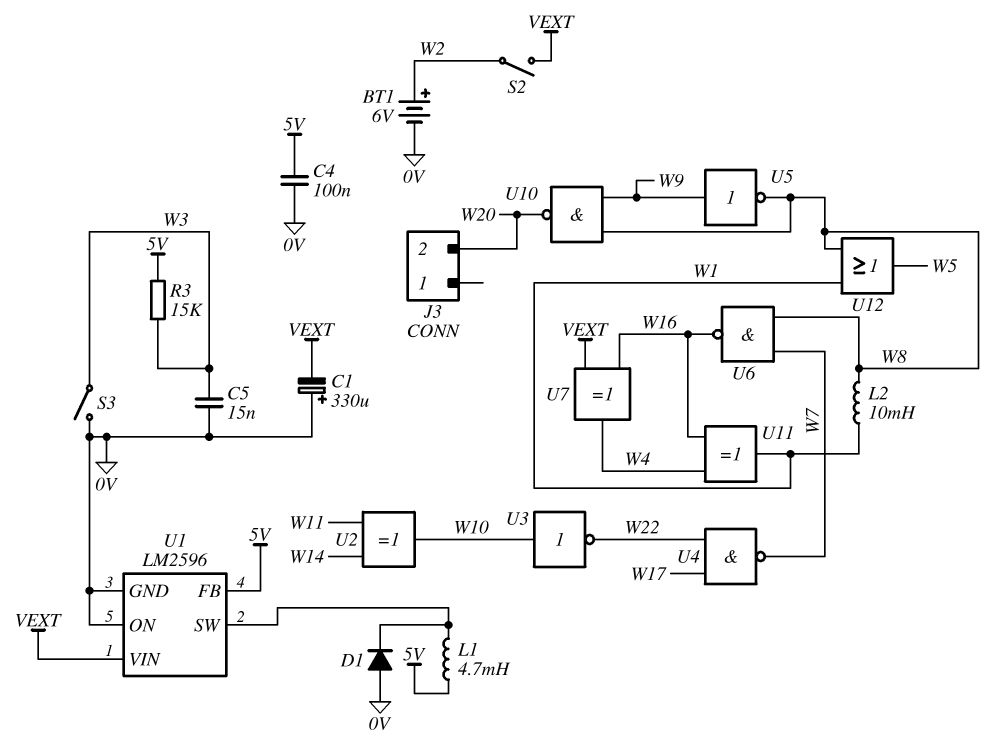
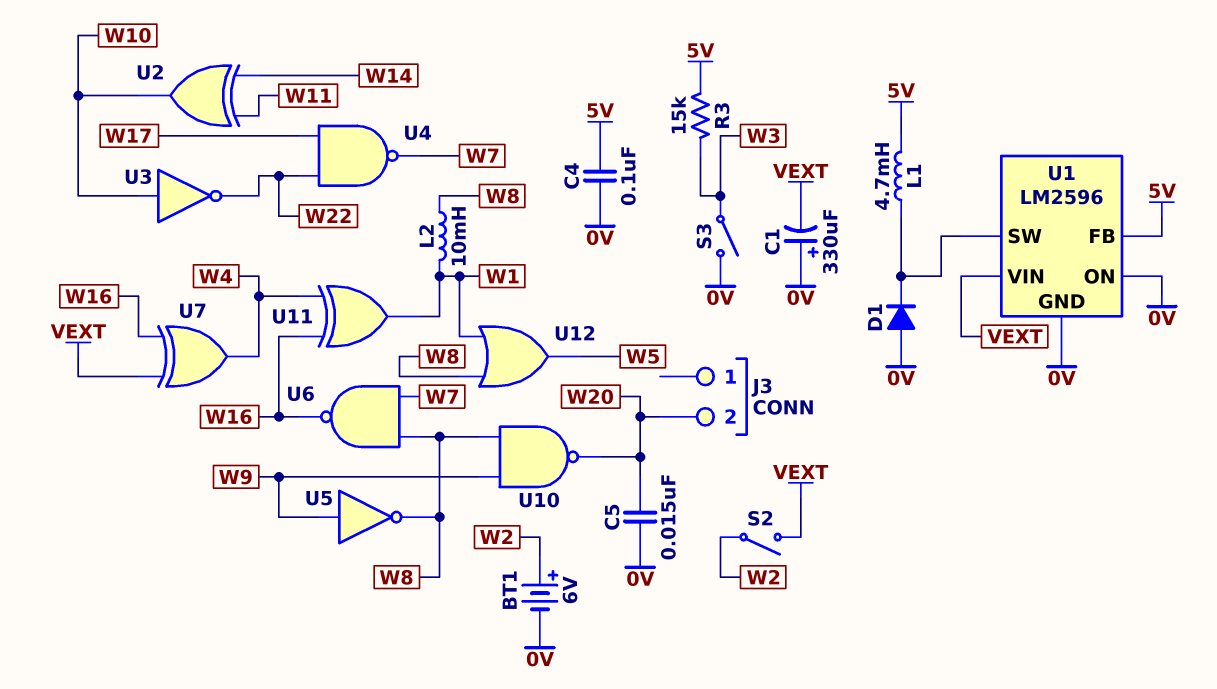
C5: 15nF (0V, W3) -> 15nF (0V, W20)

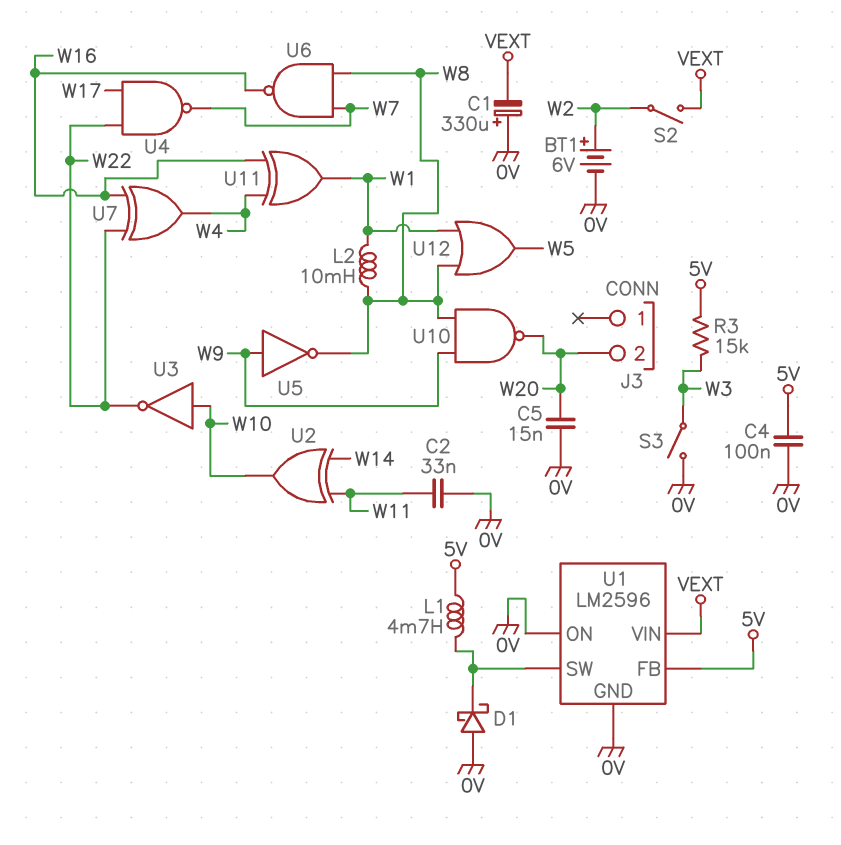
C2: none -> 33nF (0V, W11)
D1: diode (A 0V, K U1/SW) -> schottky (A 0V, K U1/SW)
U7: XOR (in VEXT, in W16, out W4) -> XOR (in W16, in W22, out W4)

